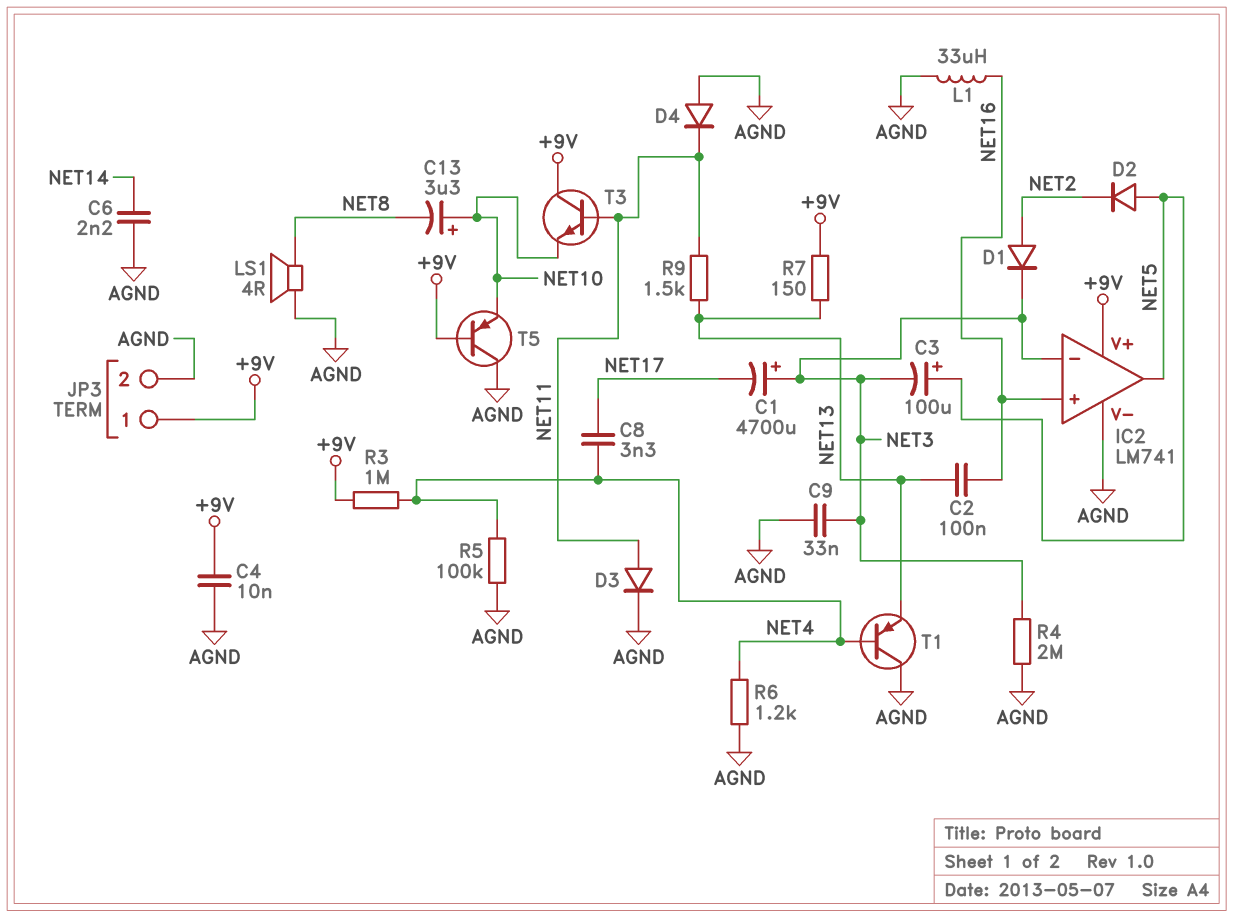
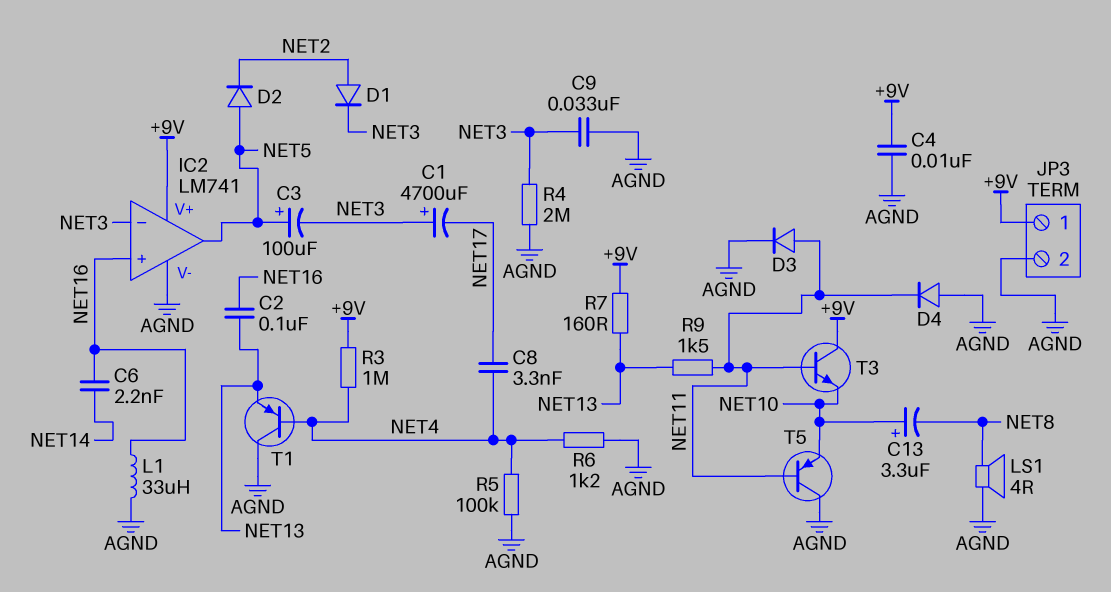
C6: 2.2nF (AGND, NET14) -> 2.2nF (NET14, NET16)
R7: 150 (+9V, NET13) -> 160 (+9V, NET13)
T5: PNP (B +9V, C AGND, E NET10) -> PNP (B NET11, C AGND, E NET10)

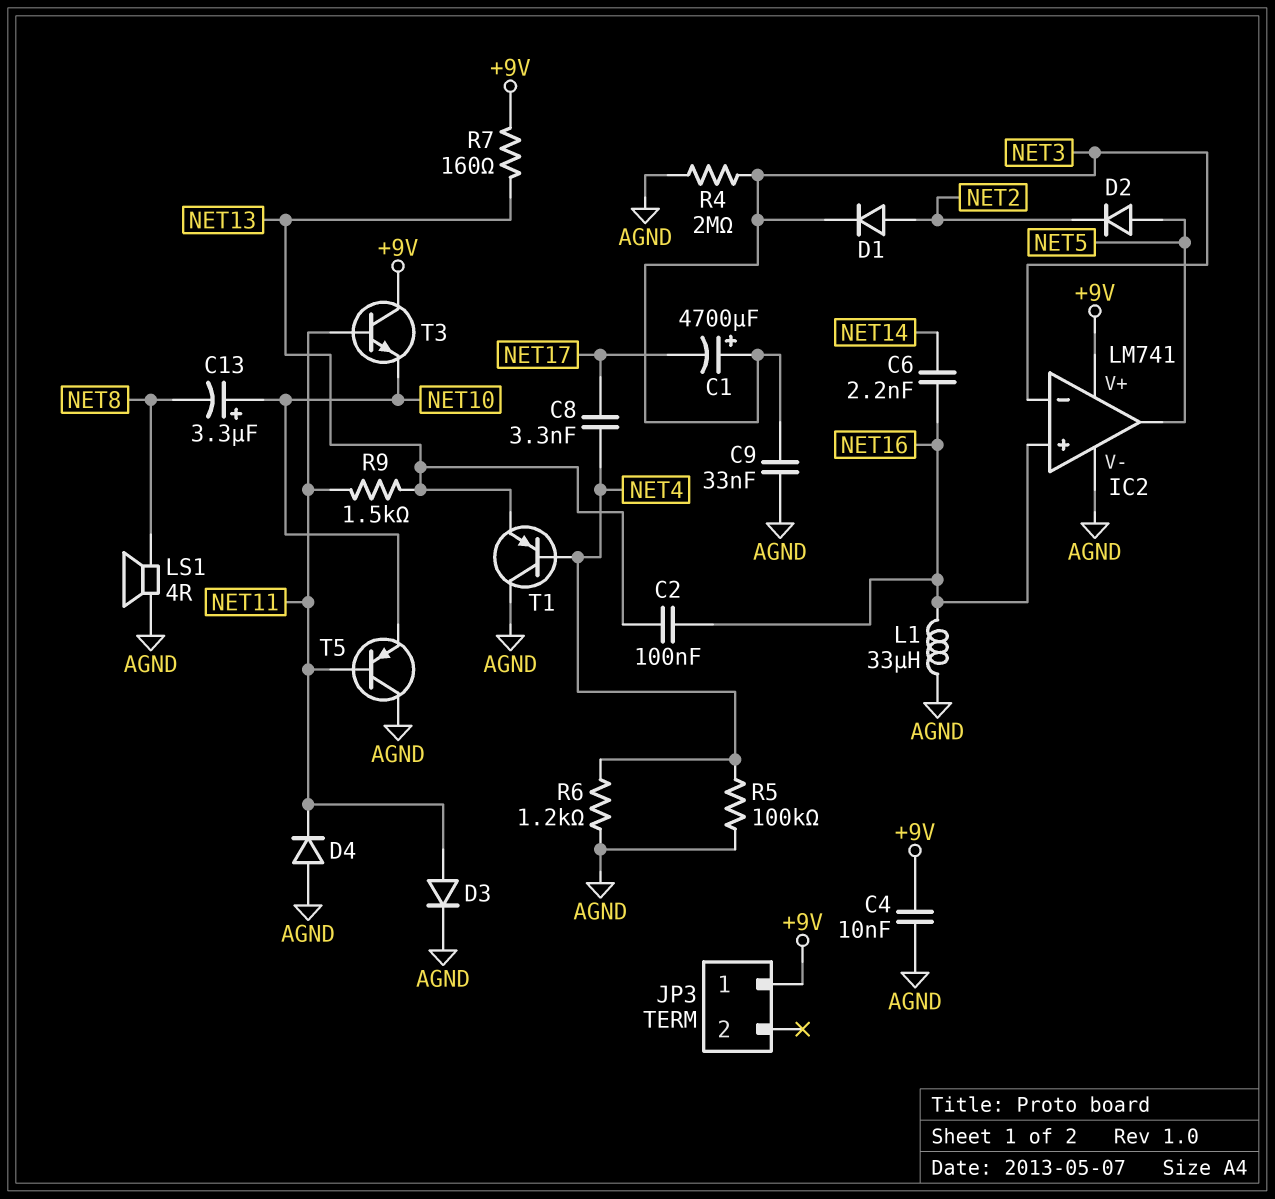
C3: 100uF (plus NET5, minus NET3) -> none
JP3 pin 2: AGND -> none
R3: 1M (+9V, NET4) -> none

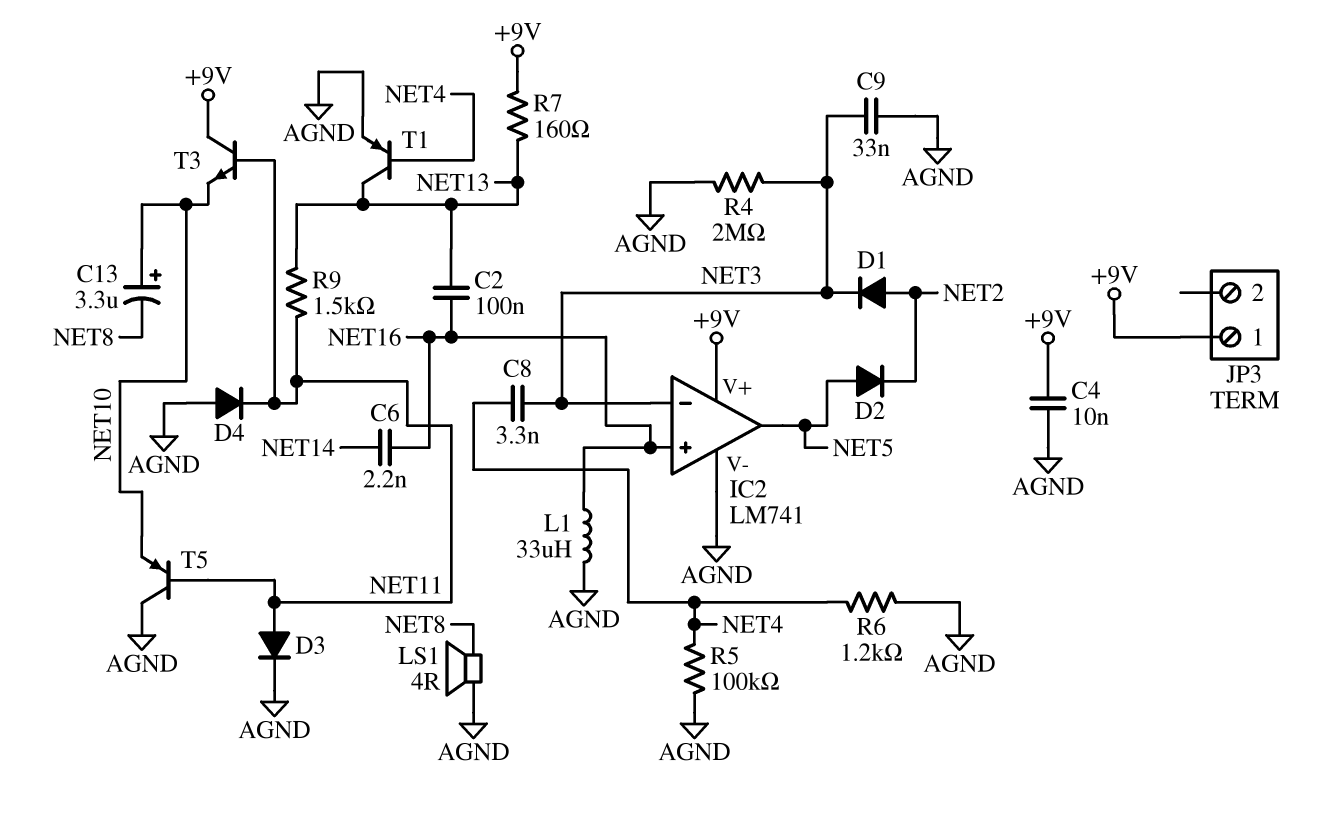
C1: 4700uF (plus NET3, minus NET17) -> none
C8: 3.3nF (NET4, NET17) -> 3.3nF (NET3, NET4)
T1: PNP (B NET4, C AGND, E NET13) -> PNP (B NET4, C NET13, E AGND)

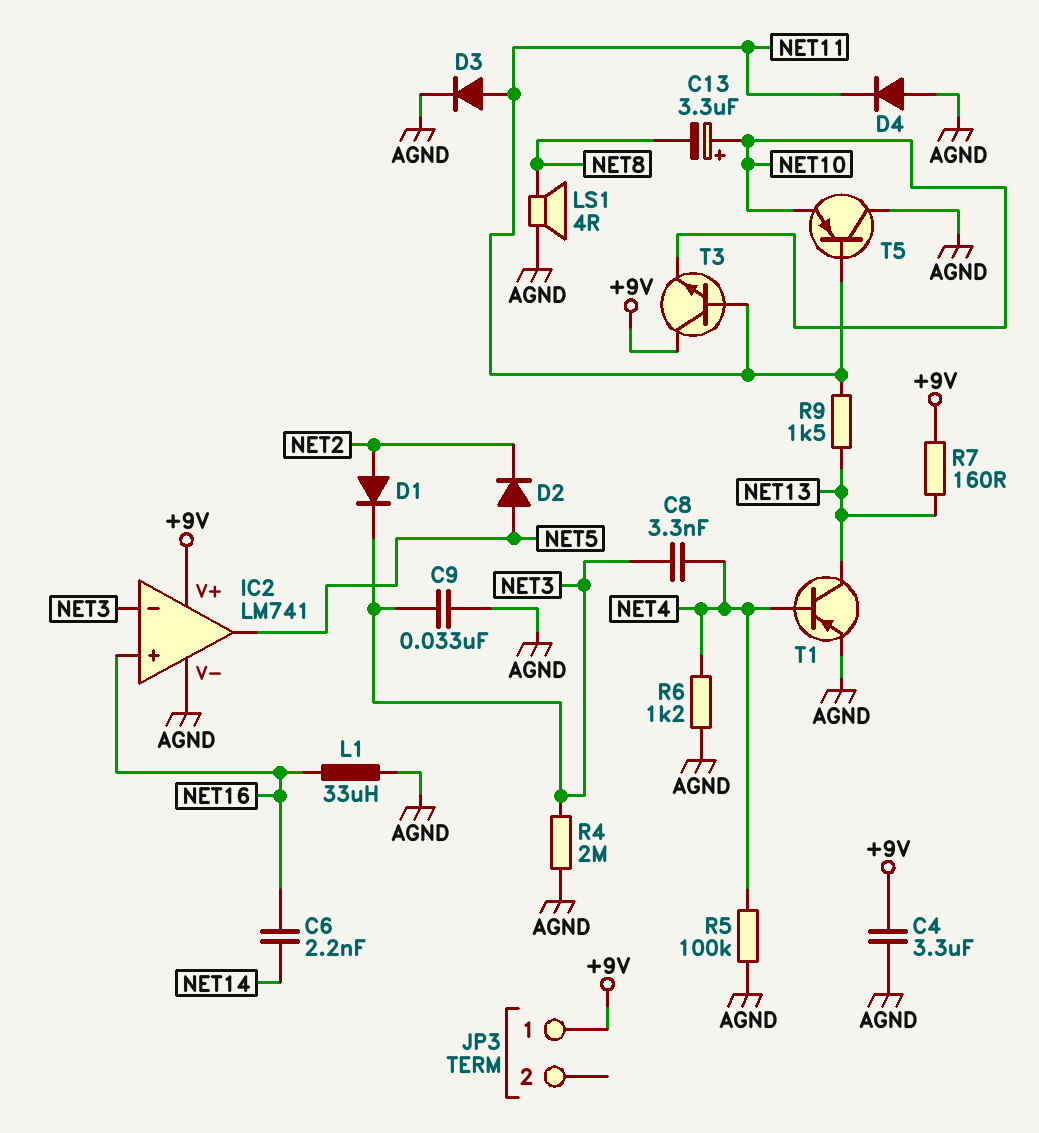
C2: 100nF (NET13, NET16) -> none
C4: 10nF (+9V, AGND) -> 3.3uF (+9V, AGND)

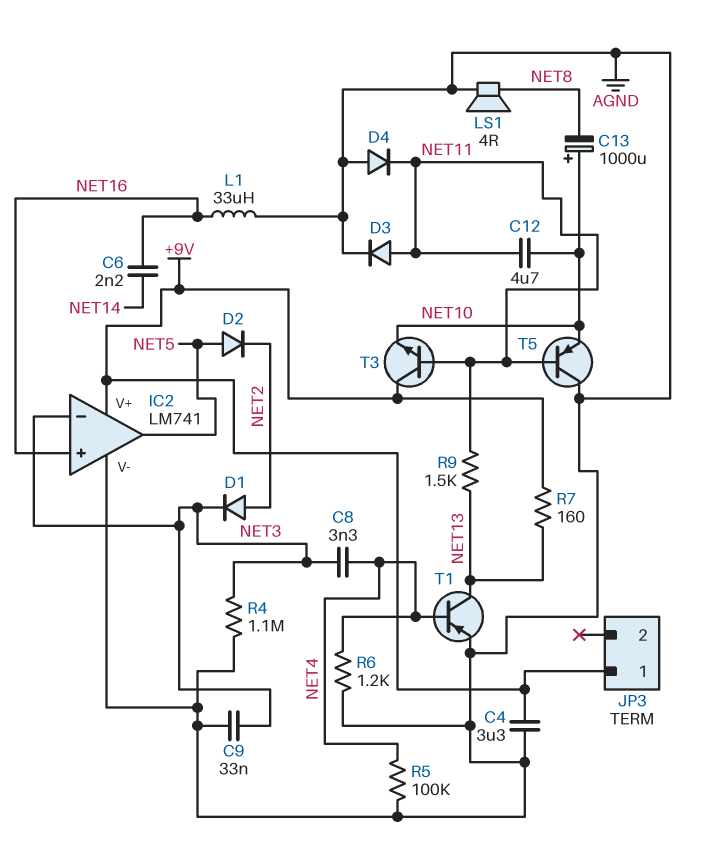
C12: none -> 4.7uF (NET10, NET11)
C13: 3.3uF (plus NET10, minus NET8) -> 1000uF (plus NET10, minus NET8)
R4: 2M (AGND, NET3) -> 1.1M (AGND, NET3)

